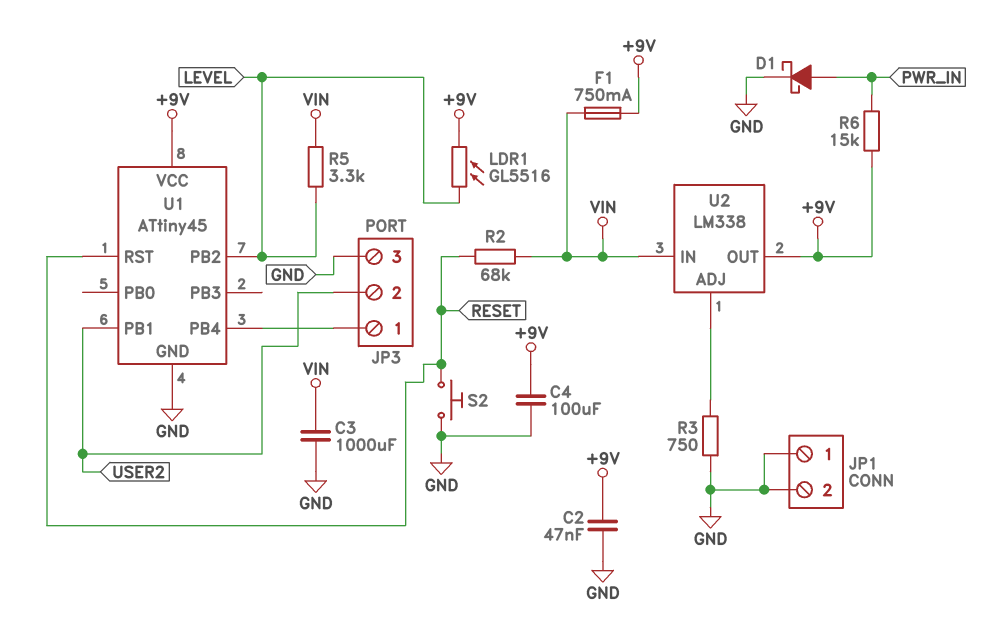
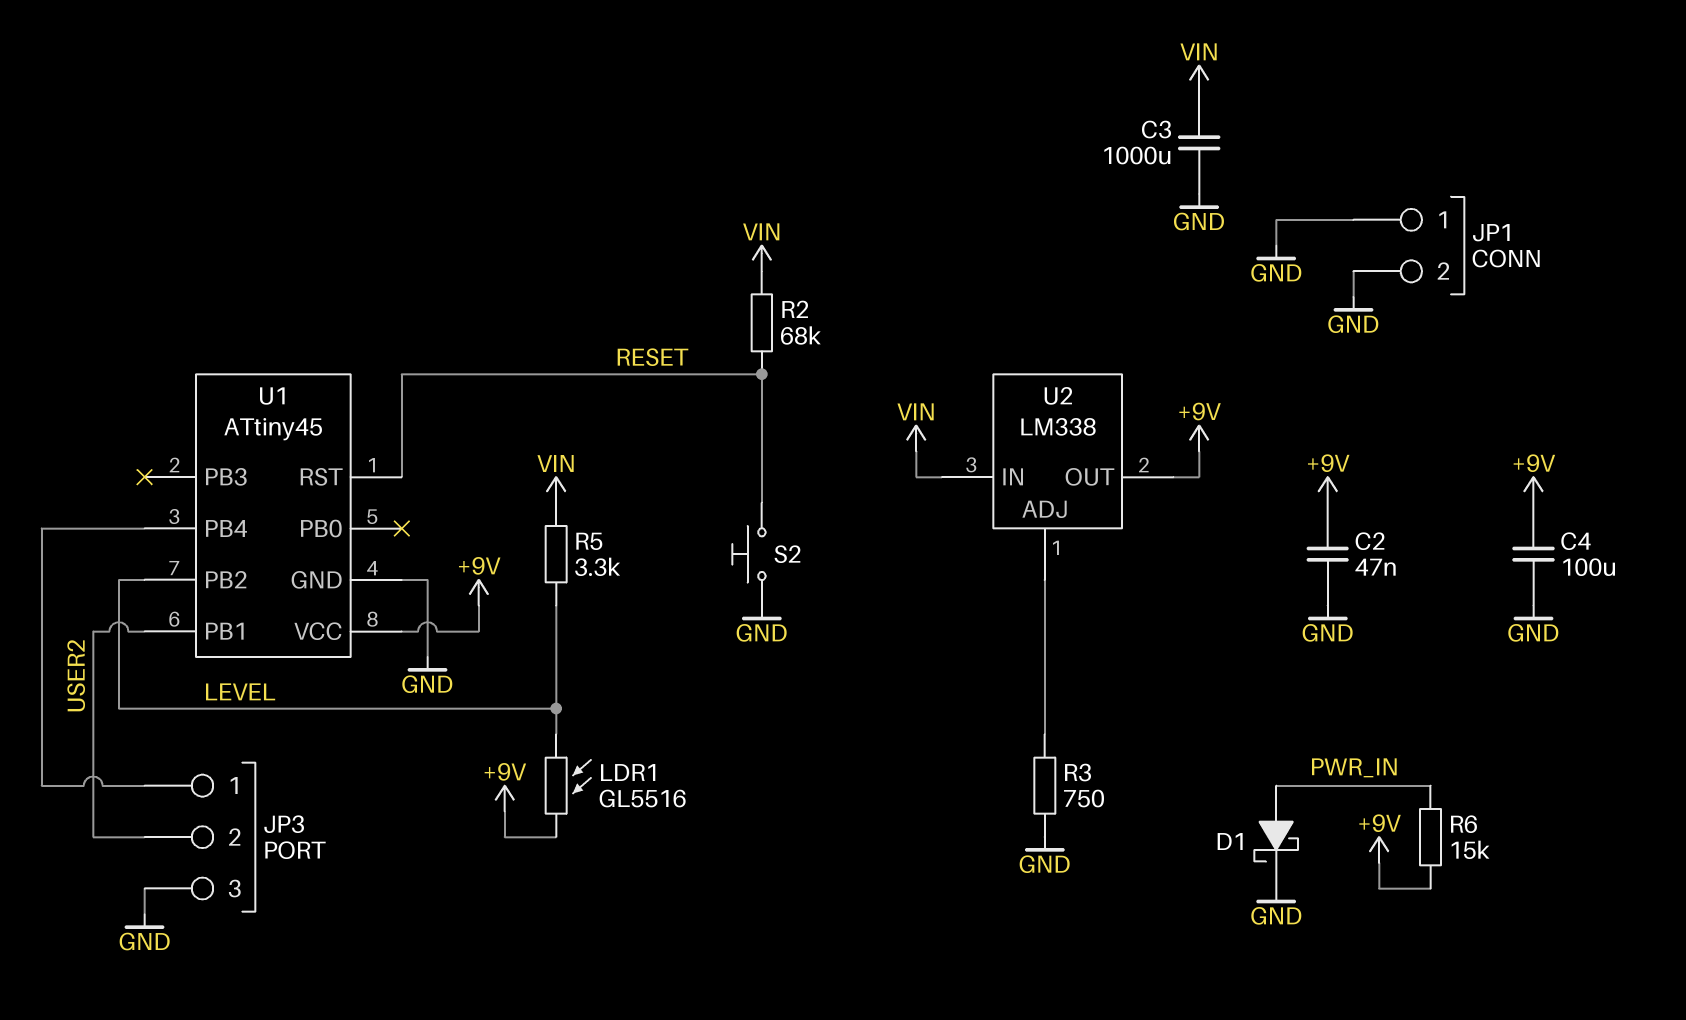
F1: 750mA (+9V, VIN) -> none

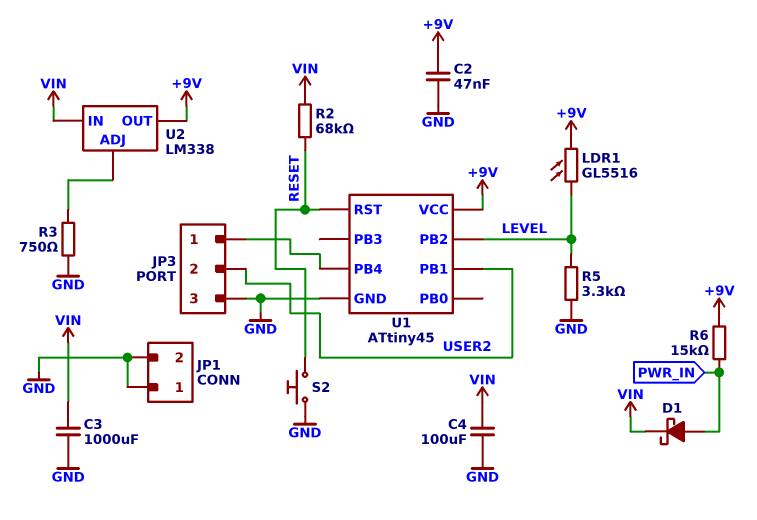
C4: 100uF (+9V, GND) -> 100uF (GND, VIN)
D1: schottky (A PWR_IN, K GND) -> schottky (A PWR_IN, K VIN)
R5: 3.3k (LEVEL, VIN) -> 3.3k (GND, LEVEL)

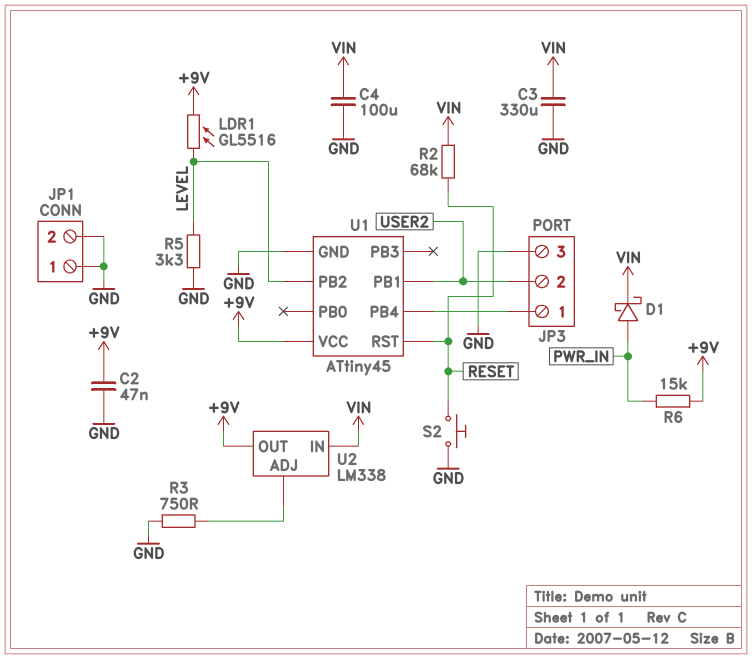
C3: 1000uF (GND, VIN) -> 330uF (GND, VIN)

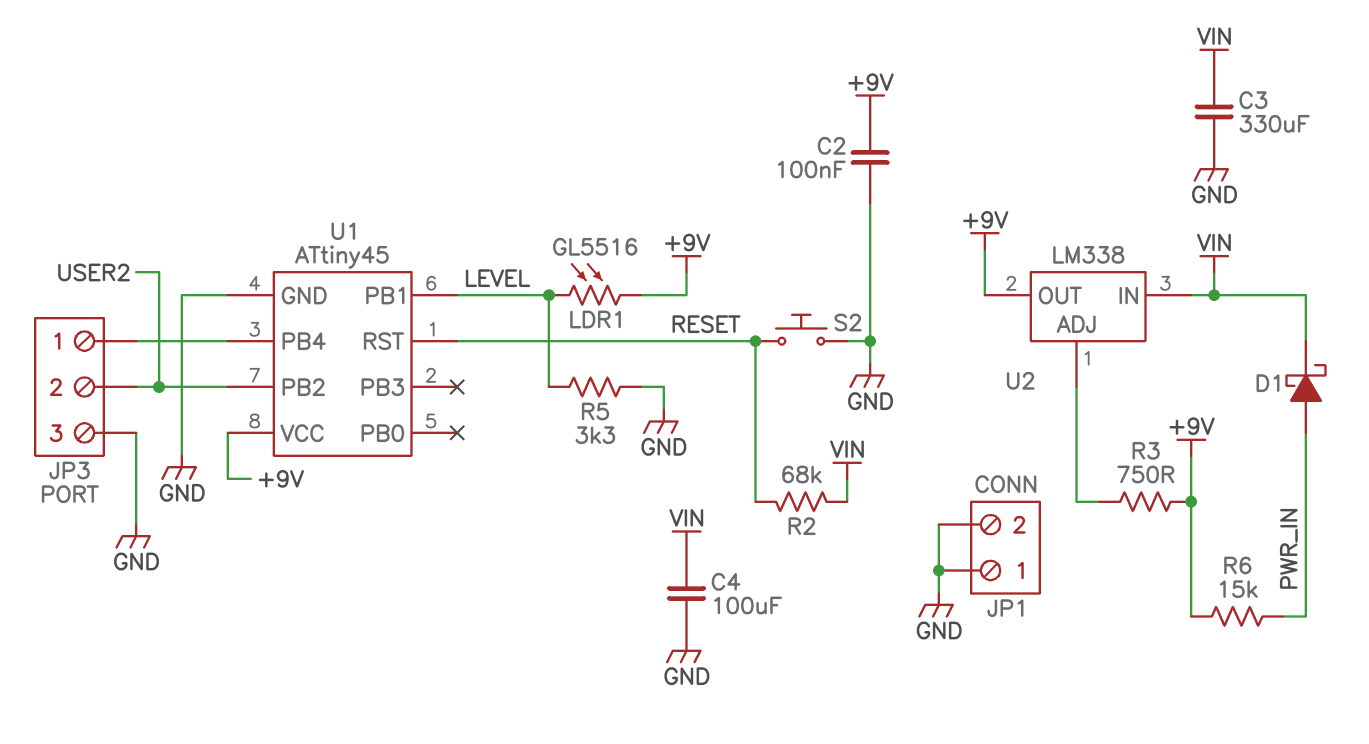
C2: 47nF (+9V, GND) -> 100nF (+9V, GND)
R3: 750 (GND, U2/ADJ) -> 750 (+9V, U2/ADJ)
U1 pin PB1: USER2 -> LEVEL
U1 pin PB2: LEVEL -> USER2

